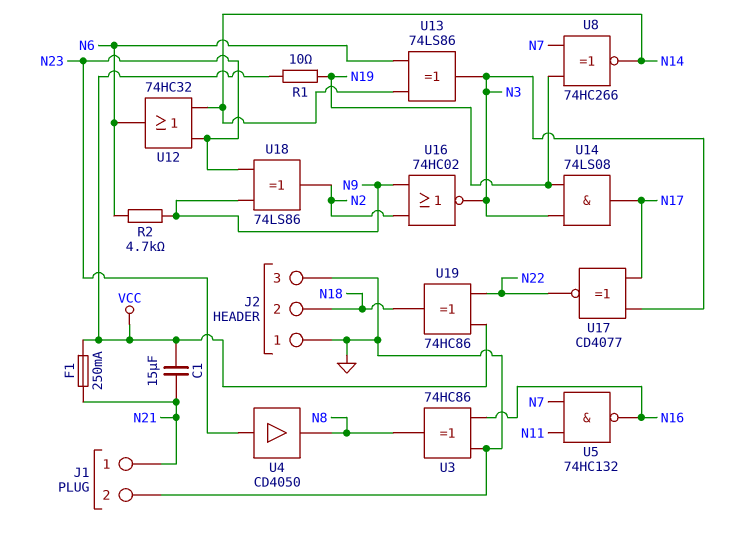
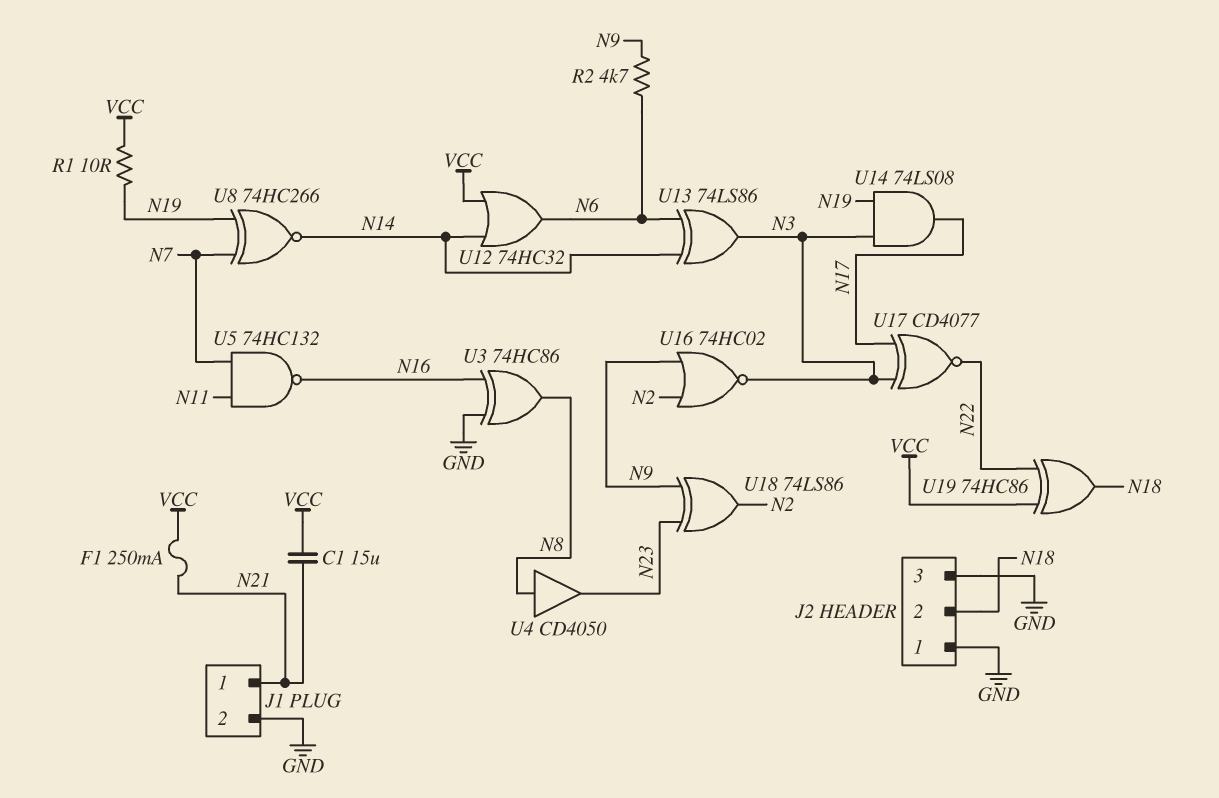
U4: buffer CD4050 (in N23, out N8) -> buffer CD4050 (in N8, out N23)
U12: OR 74HC32 (in N14, in N23, out N6) -> OR 74HC32 (in N14, in VCC, out N6)

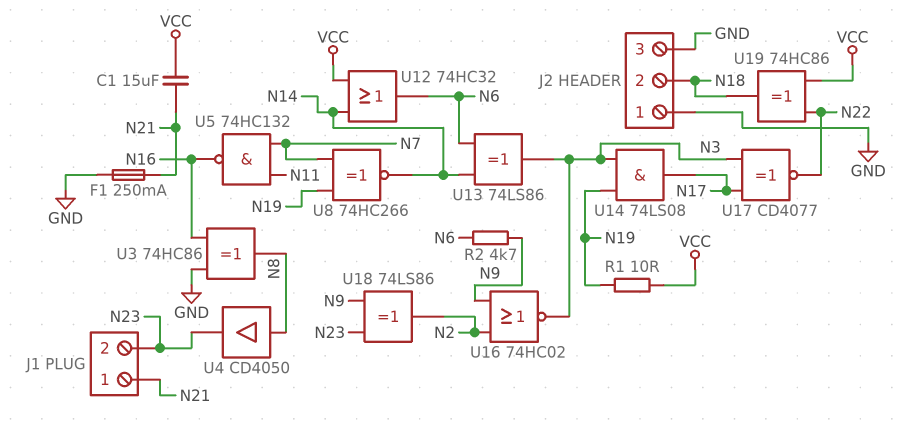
F1: 250mA (N21, VCC) -> 250mA (GND, N21)
J1 pin 2: GND -> N23

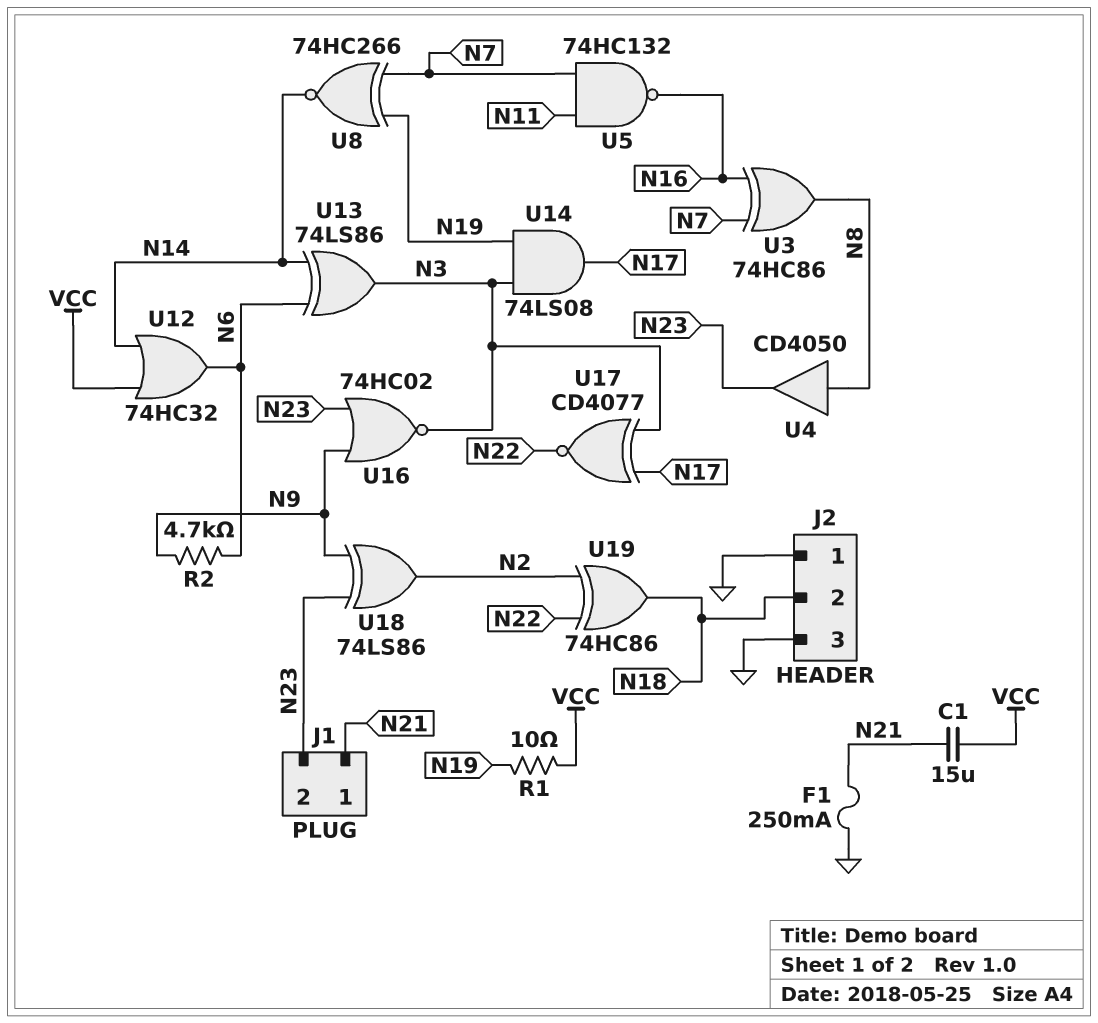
U3: XOR 74HC86 (in GND, in N16, out N8) -> XOR 74HC86 (in N7, in N16, out N8)
U16: NOR 74HC02 (in N2, in N9, out N3) -> NOR 74HC02 (in N9, in N23, out N3)
U19: XOR 74HC86 (in N22, in VCC, out N18) -> XOR 74HC86 (in N2, in N22, out N18)

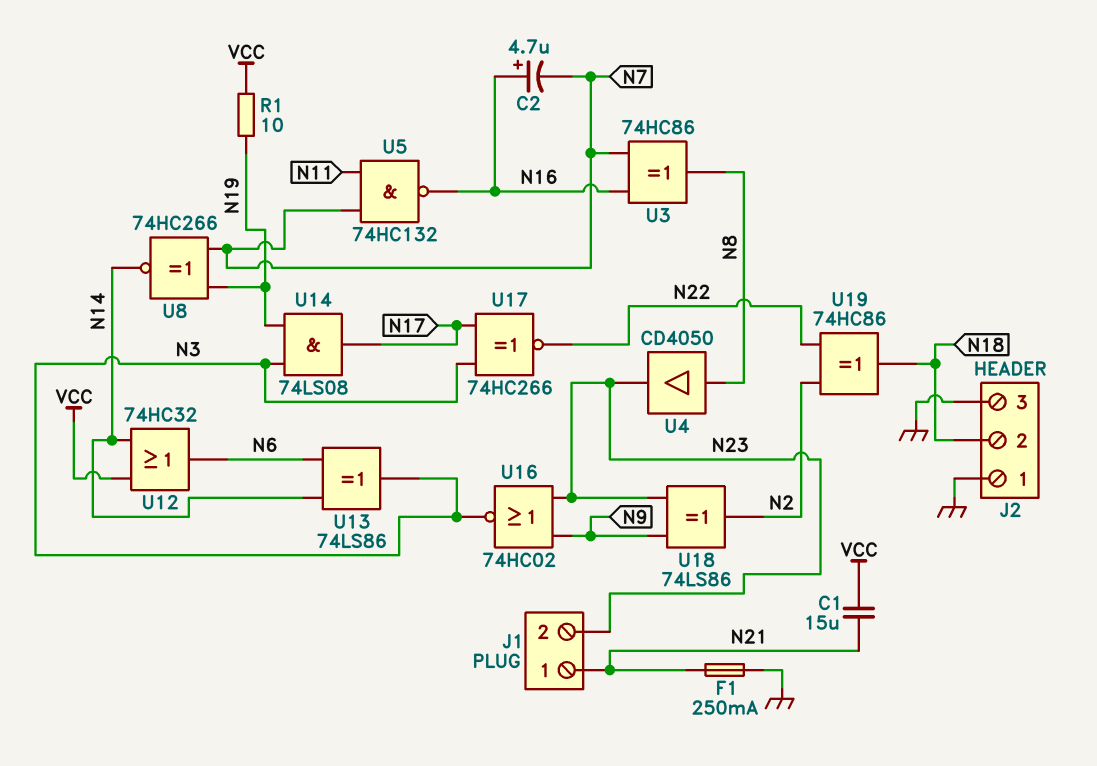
C2: none -> 4.7uF (plus N16, minus N7)
R2: 4.7k (N6, N9) -> none
U17: XNOR CD4077 (in N3, in N17, out N22) -> XNOR 74HC266 (in N3, in N17, out N22)

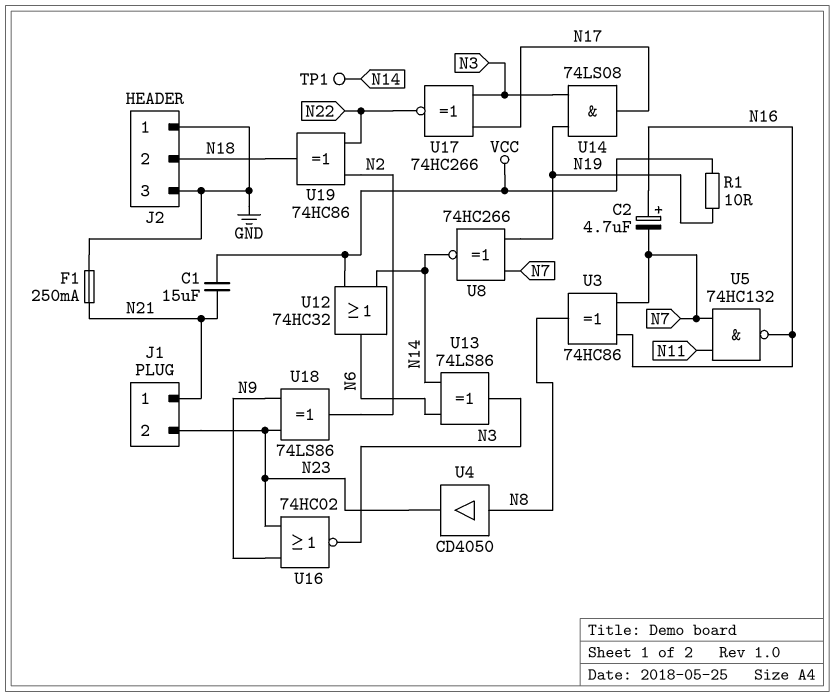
TP1: none -> test point (N14)

